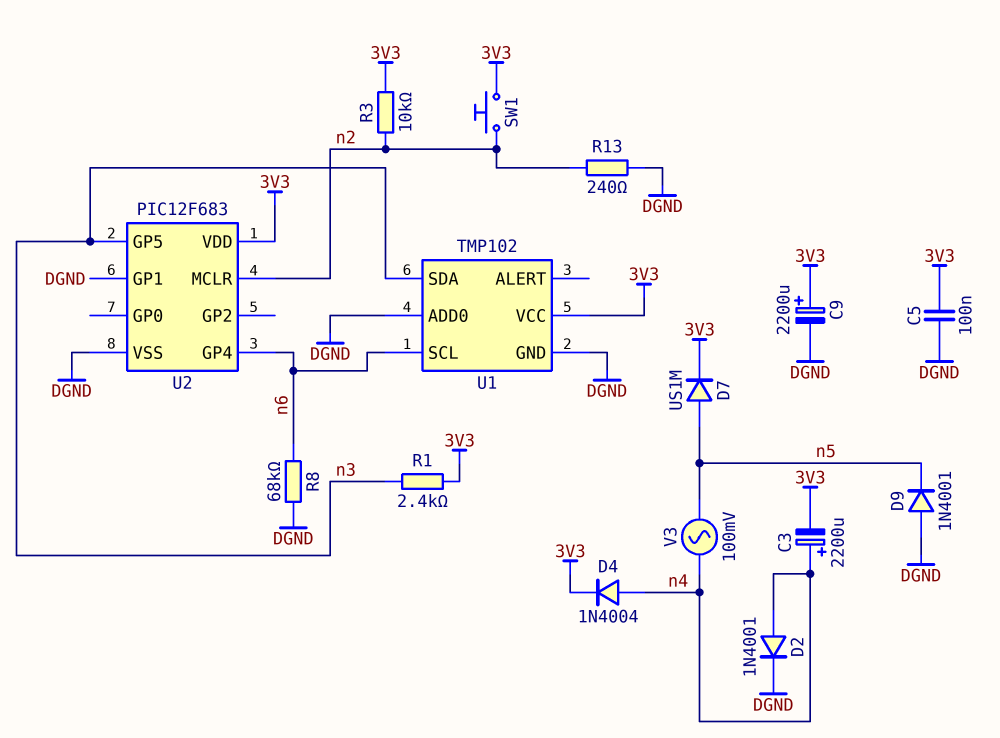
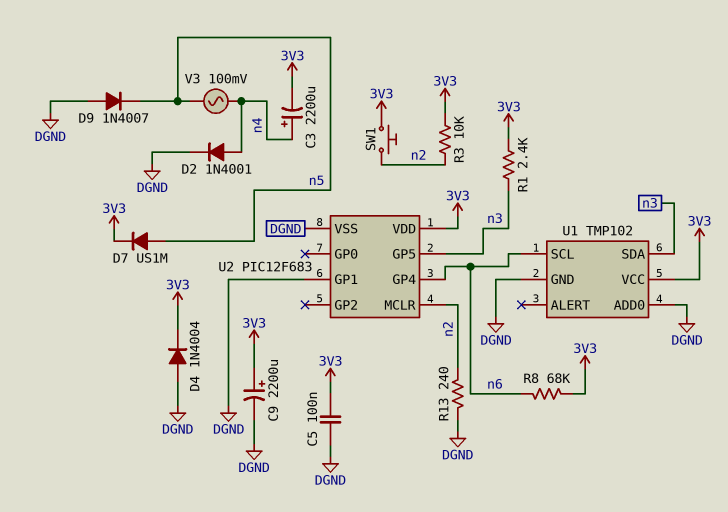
D4: diode 1N4004 (A n4, K 3V3) -> diode 1N4004 (A DGND, K 3V3)
D9: diode 1N4001 (A DGND, K n5) -> diode 1N4007 (A DGND, K n5)
R8: 68k (DGND, n6) -> 68k (3V3, n6)

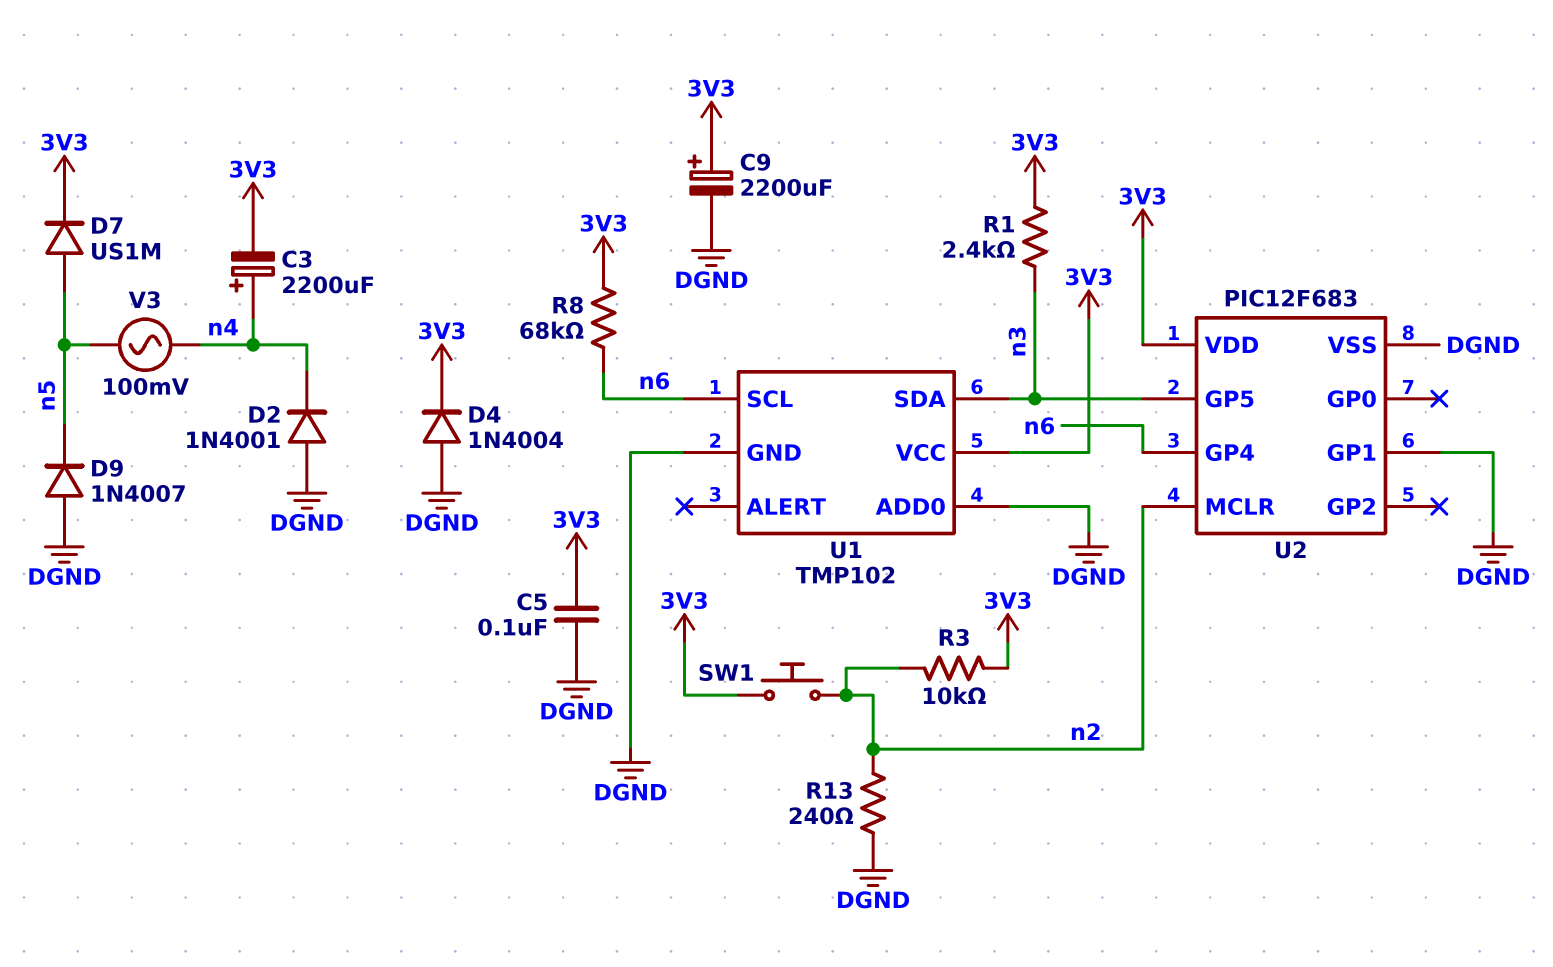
D2: diode 1N4001 (A n4, K DGND) -> diode 1N4001 (A DGND, K n4)

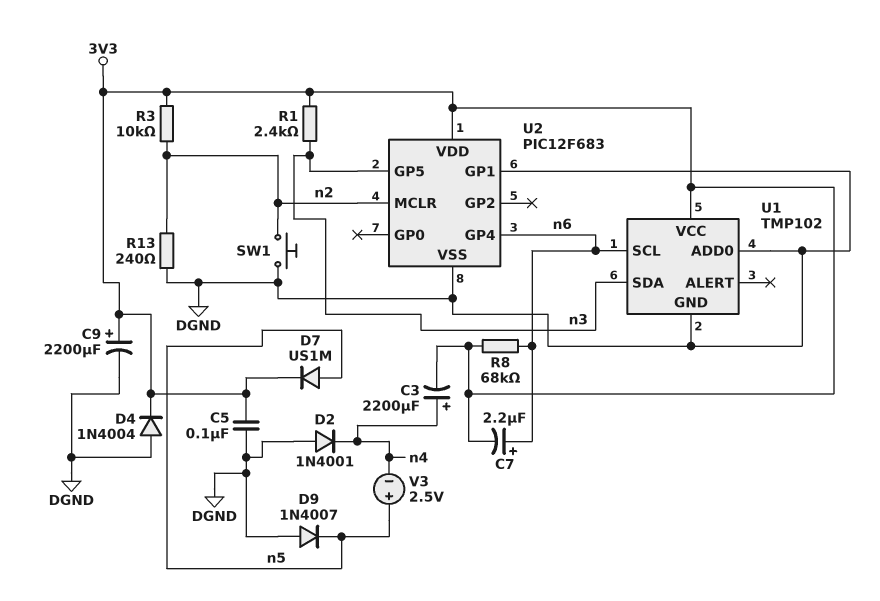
C7: none -> 2.2uF (plus n6, minus 3V3)
SW1: button (3V3, n2) -> button (DGND, n2)
V3: AC 100mV (n4, n5) -> 2.5V (plus n5, minus n4)

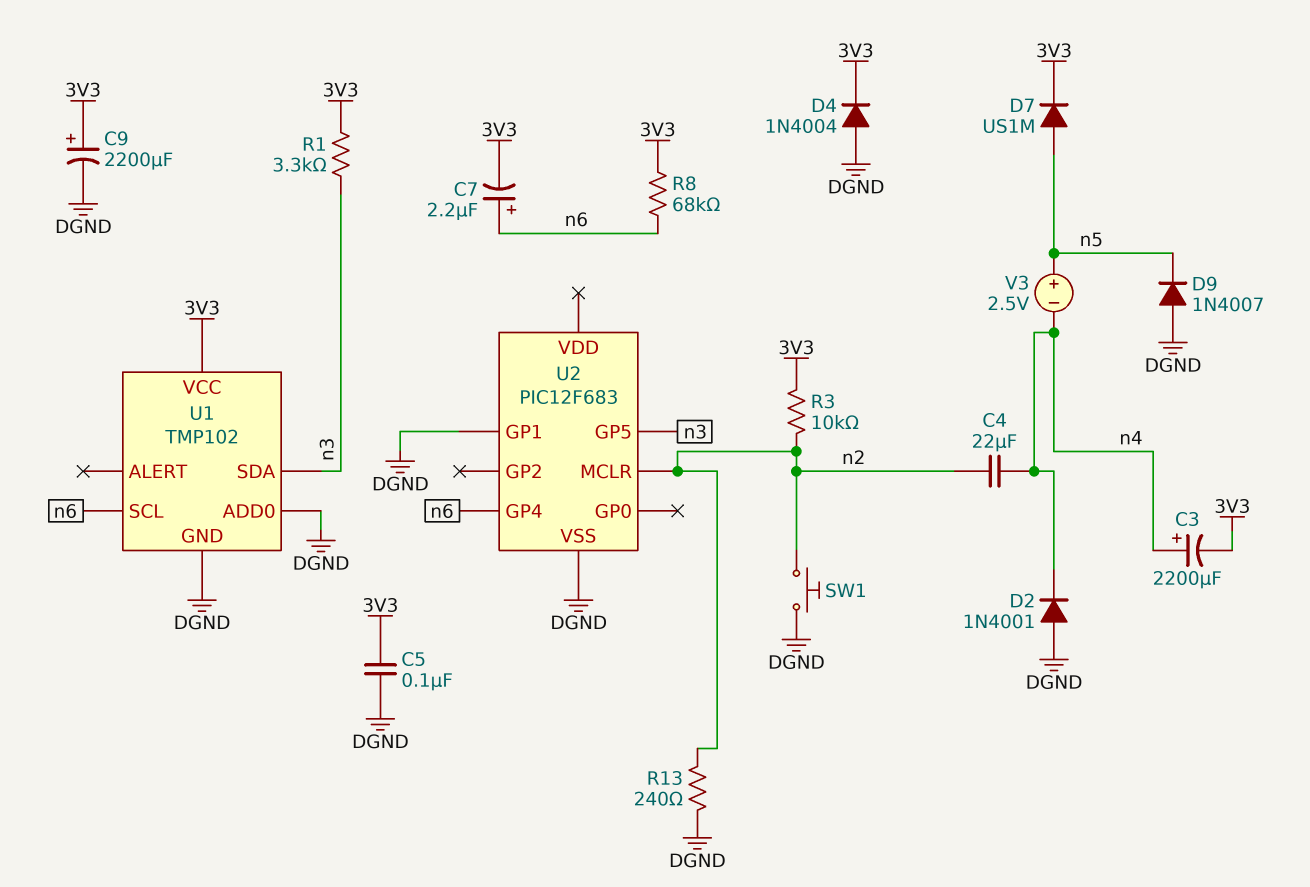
C4: none -> 22uF (n2, n4)
R1: 2.4k (3V3, n3) -> 3.3k (3V3, n3)
U2 pin VDD: 3V3 -> none

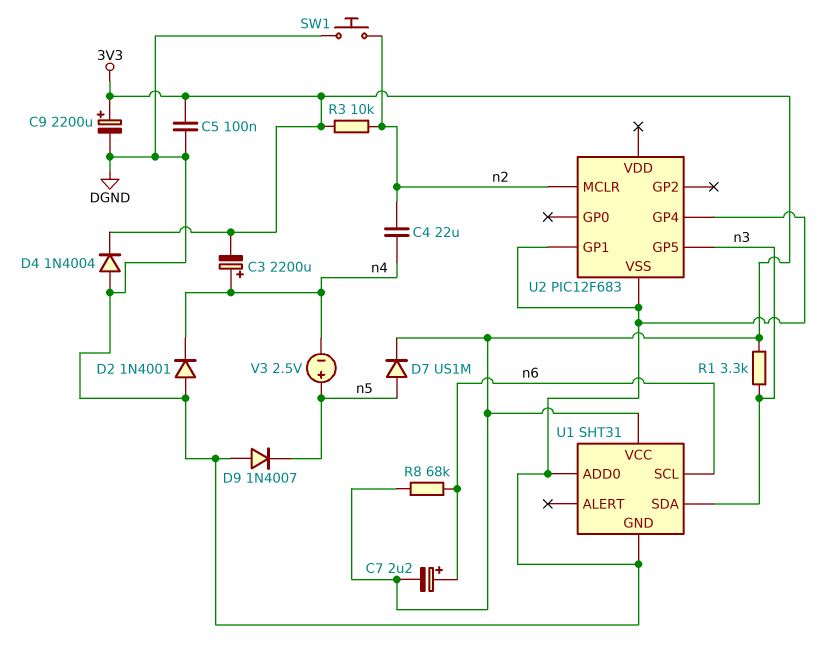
R13: 240 (DGND, n2) -> none
U1: TMP102 -> SHT31
U2 pin GP4: n6 -> DGND

